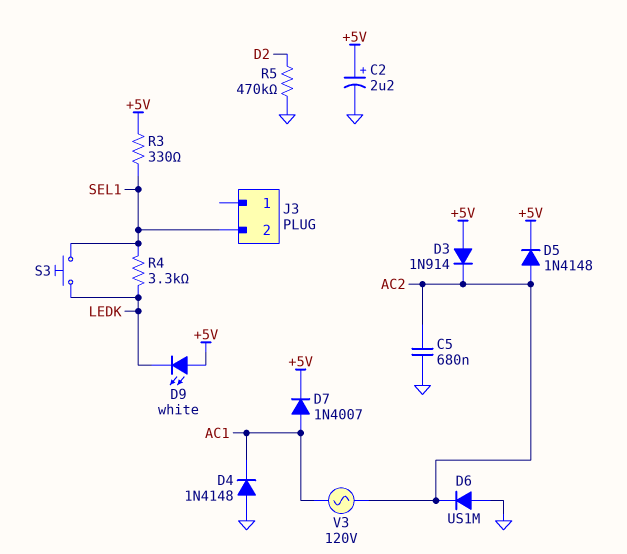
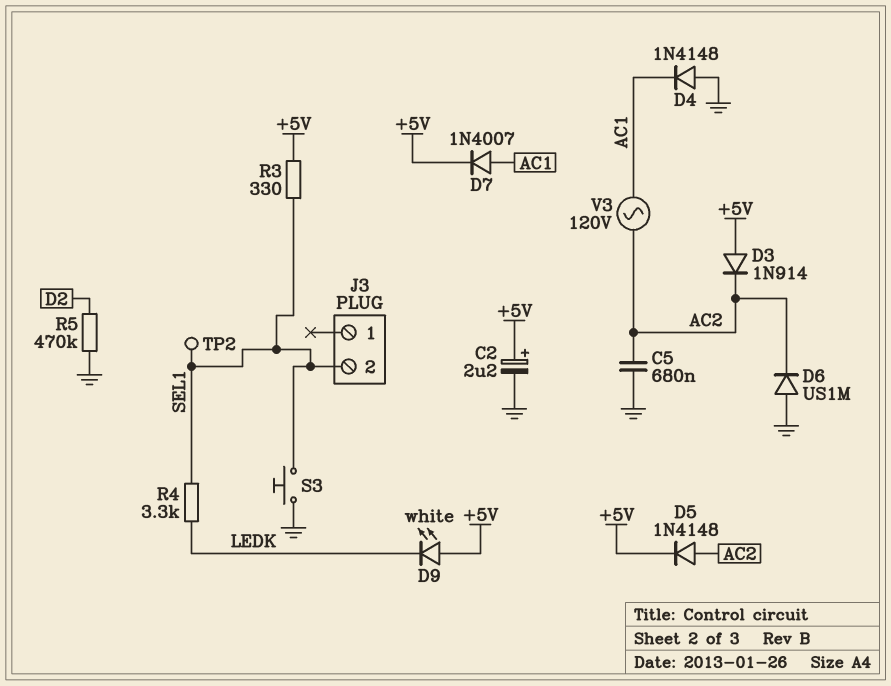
S3: button (LEDK, SEL1) -> button (GND, SEL1)
TP2: none -> test point (SEL1)

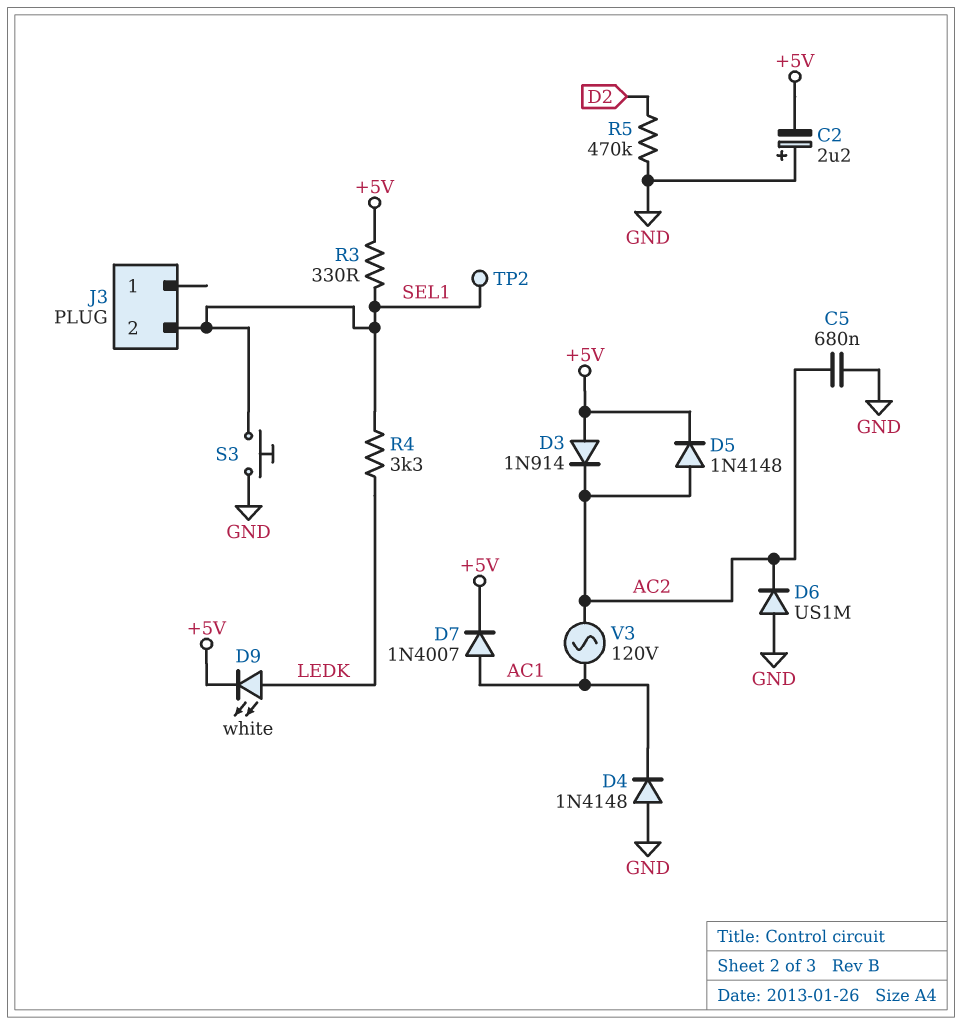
C2: 2.2uF (plus +5V, minus GND) -> 2.2uF (plus GND, minus +5V)
D9: LED white (A +5V, K LEDK) -> LED white (A LEDK, K +5V)

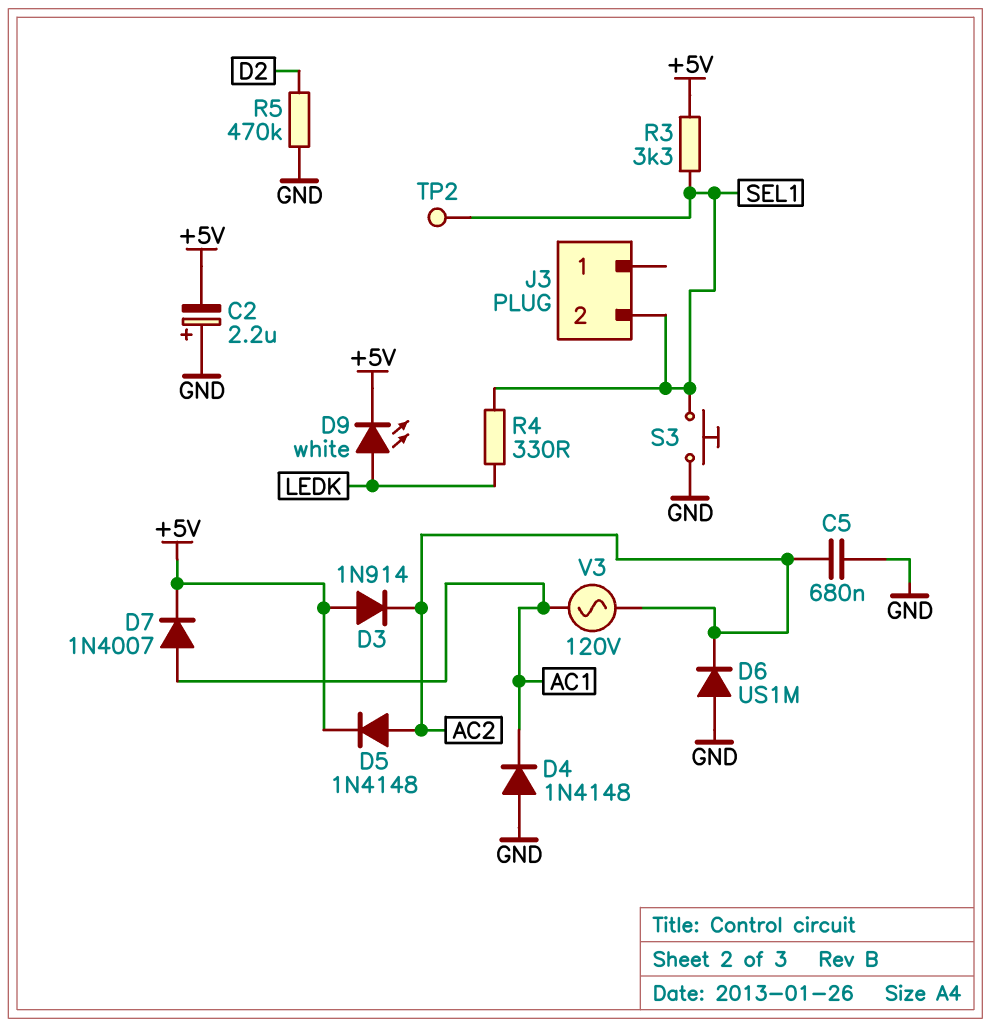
R3: 330 (+5V, SEL1) -> 3.3k (+5V, SEL1)
R4: 3.3k (LEDK, SEL1) -> 330 (LEDK, SEL1)

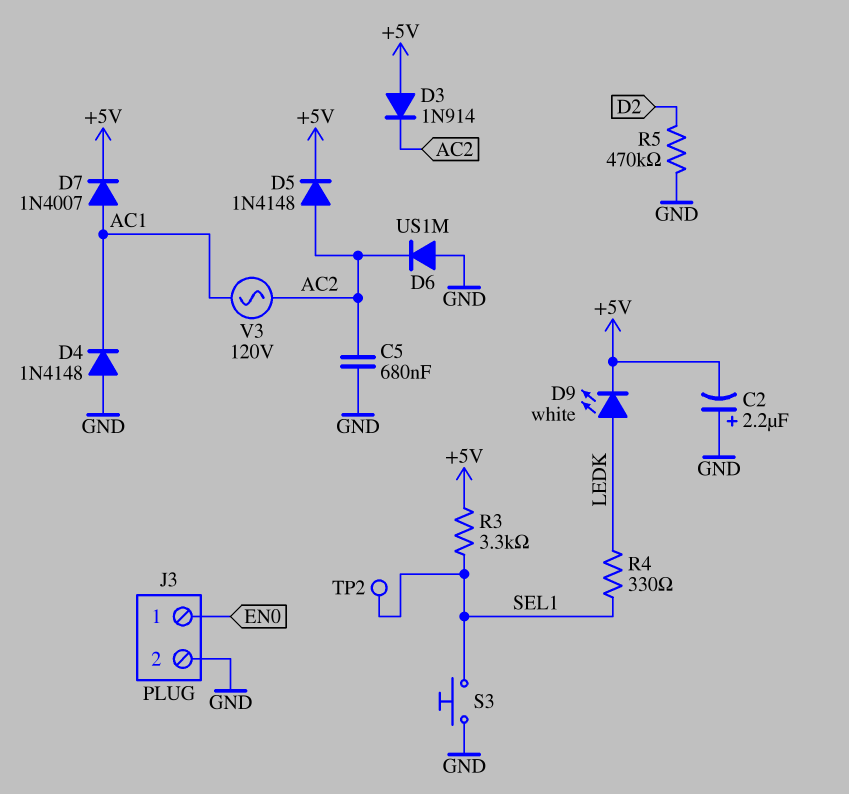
J3 pin 1: none -> EN0
J3 pin 2: SEL1 -> GND

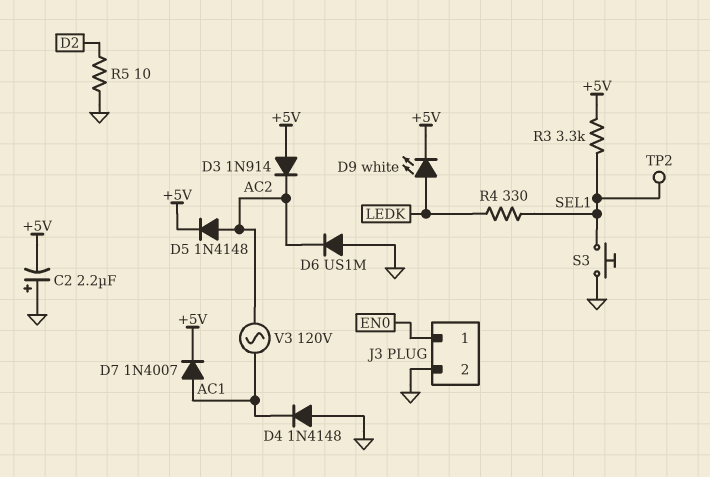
C5: 680nF (AC2, GND) -> none
R5: 470k (D2, GND) -> 10 (D2, GND)

